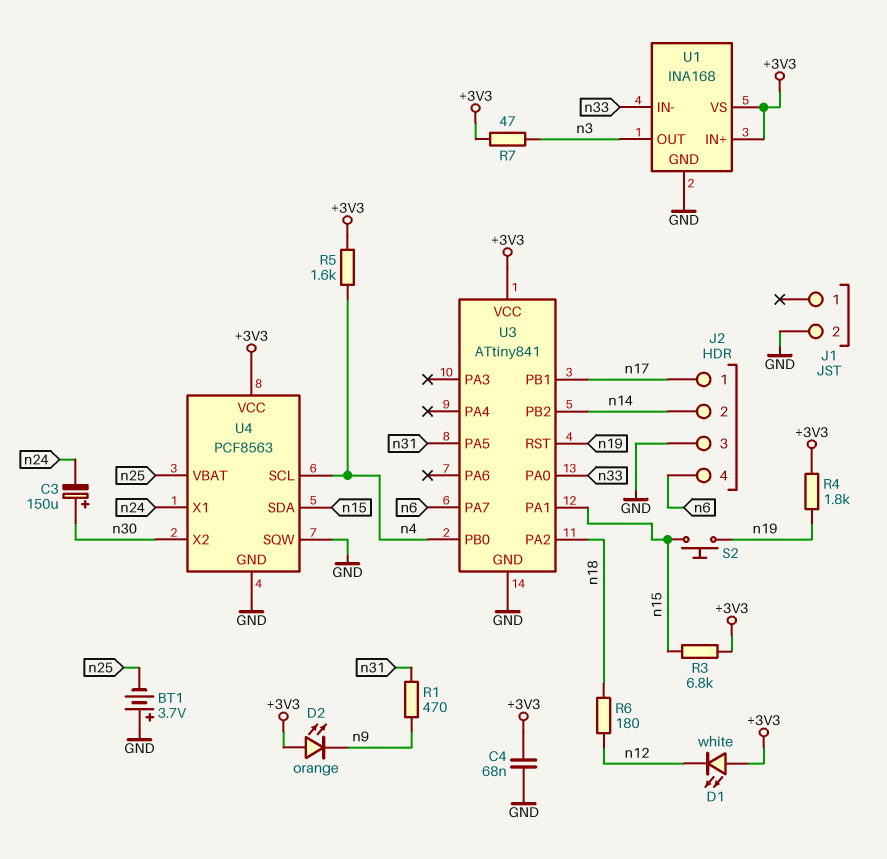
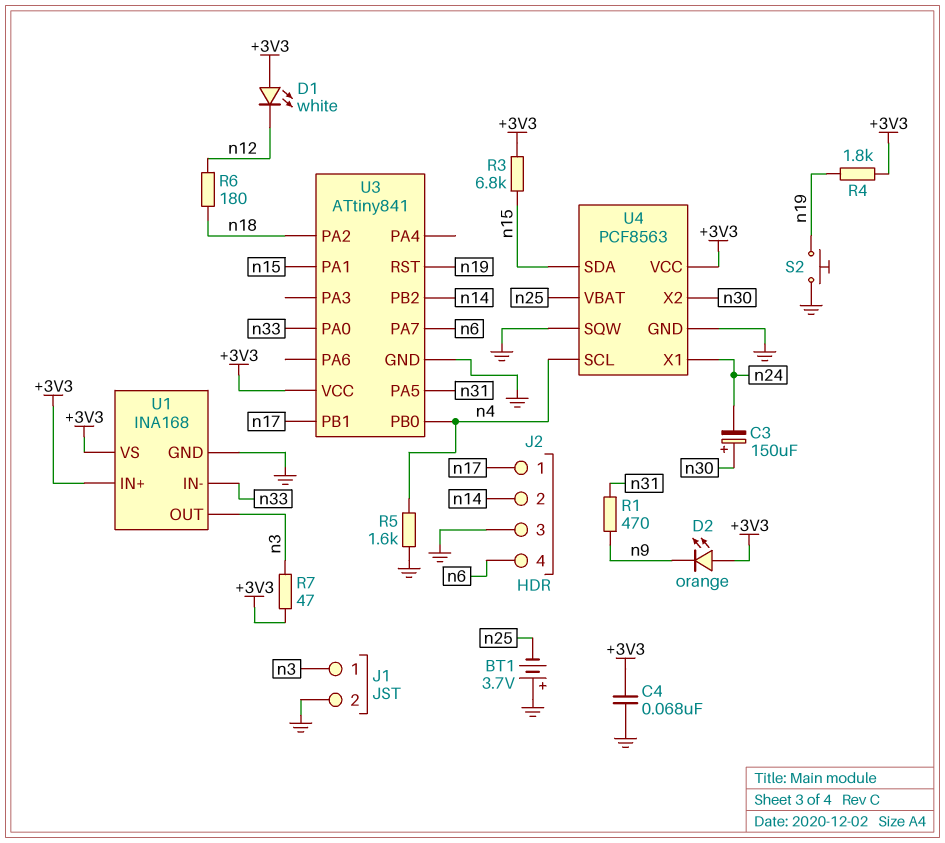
J1 pin 1: none -> n3
R5: 1.6k (+3V3, n4) -> 1.6k (GND, n4)
S2: button (n15, n19) -> button (GND, n19)

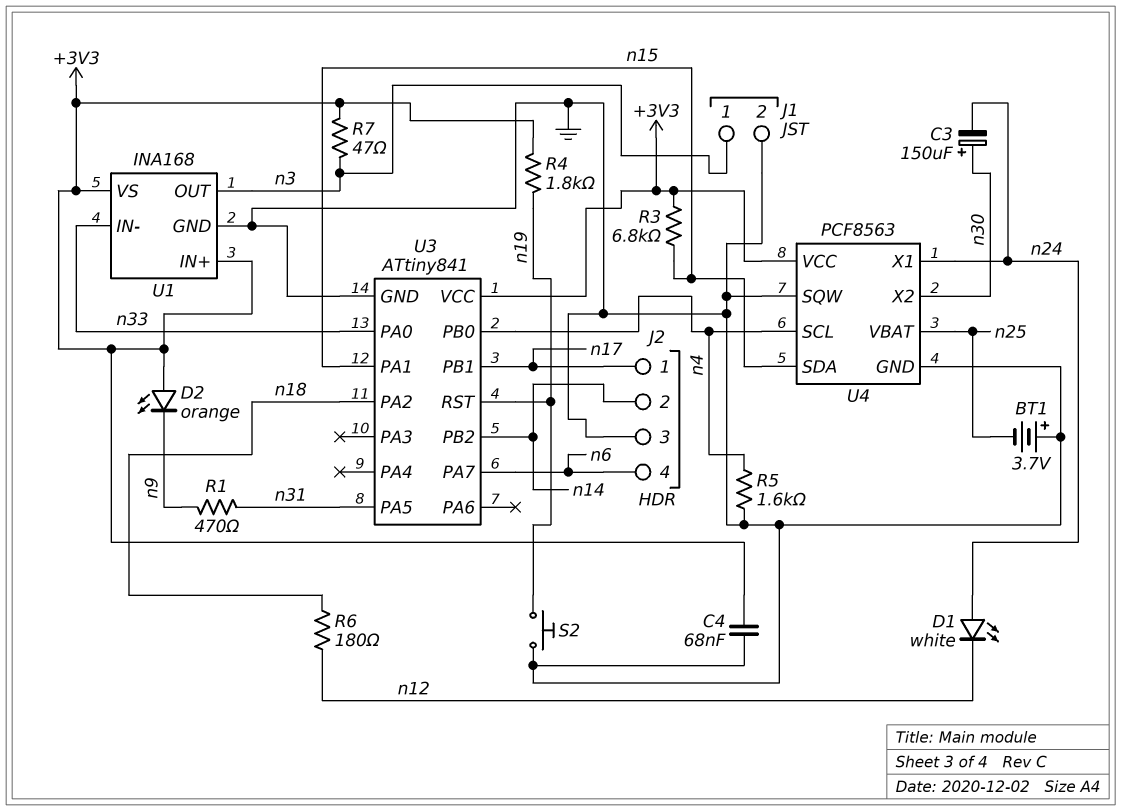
D1: LED white (A +3V3, K n12) -> LED white (A n24, K n12)

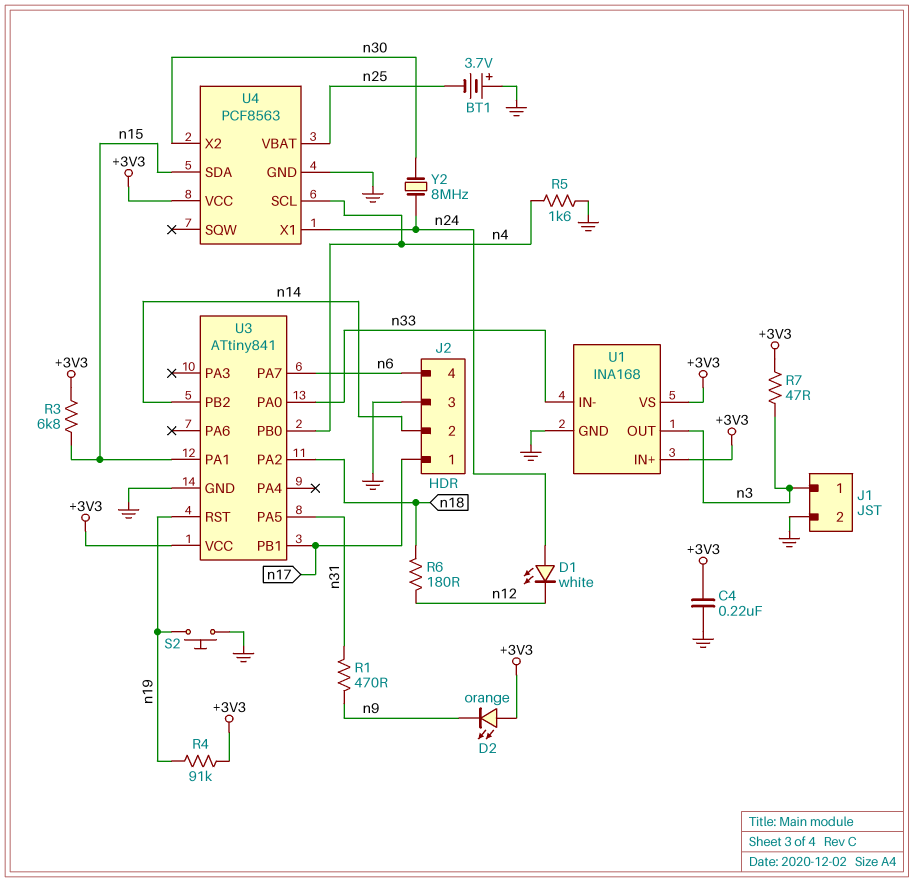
C3: 150uF (plus n30, minus n24) -> none
C4: 68nF (+3V3, GND) -> 220nF (+3V3, GND)
R4: 1.8k (+3V3, n19) -> 91k (+3V3, n19)
U4 pin SQW: GND -> none
Y2: none -> 8MHz (n24, n30)

